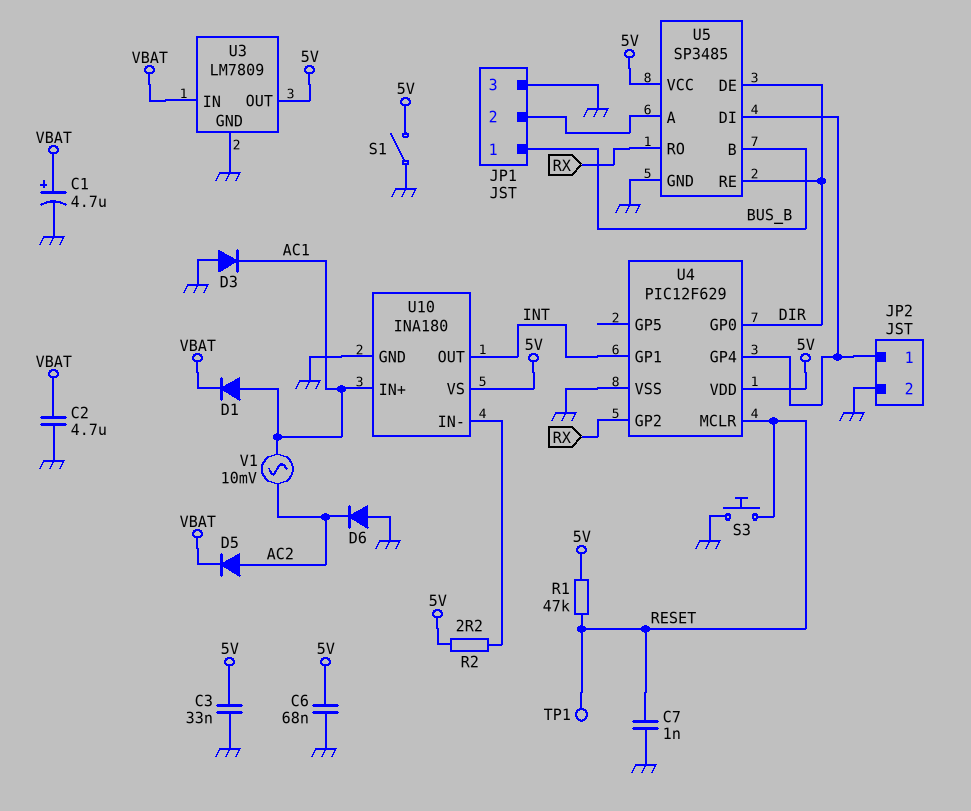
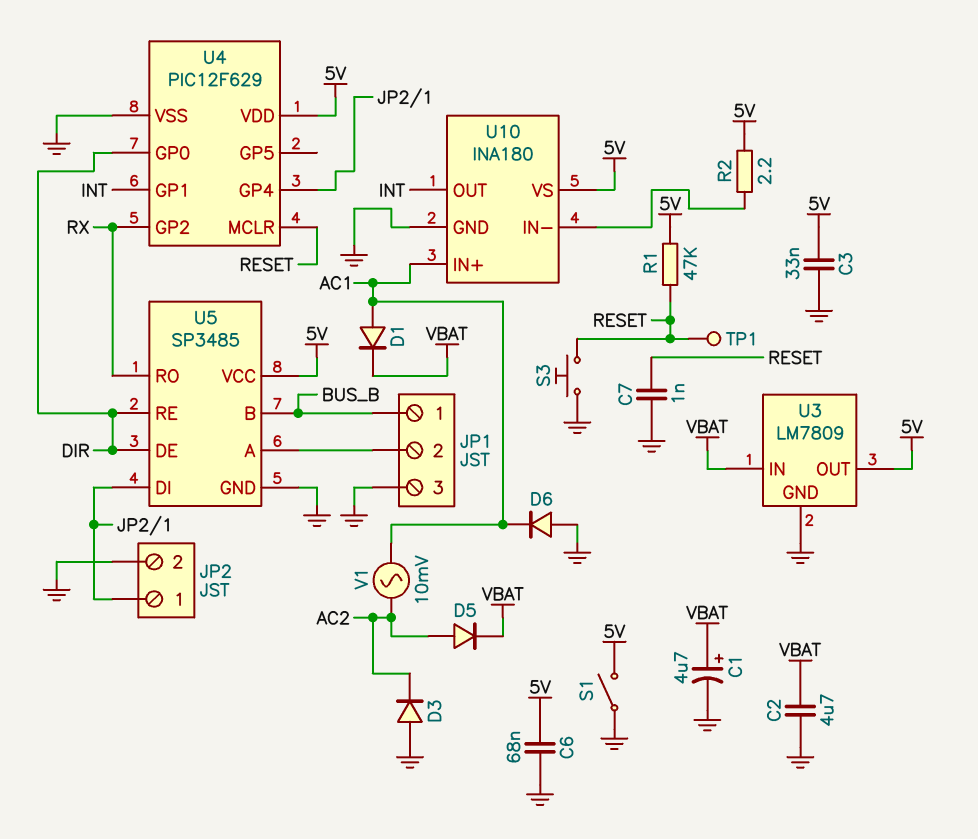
D3: diode (A GND, K AC1) -> diode (A GND, K AC2)
D6: diode (A GND, K AC2) -> diode (A GND, K AC1)

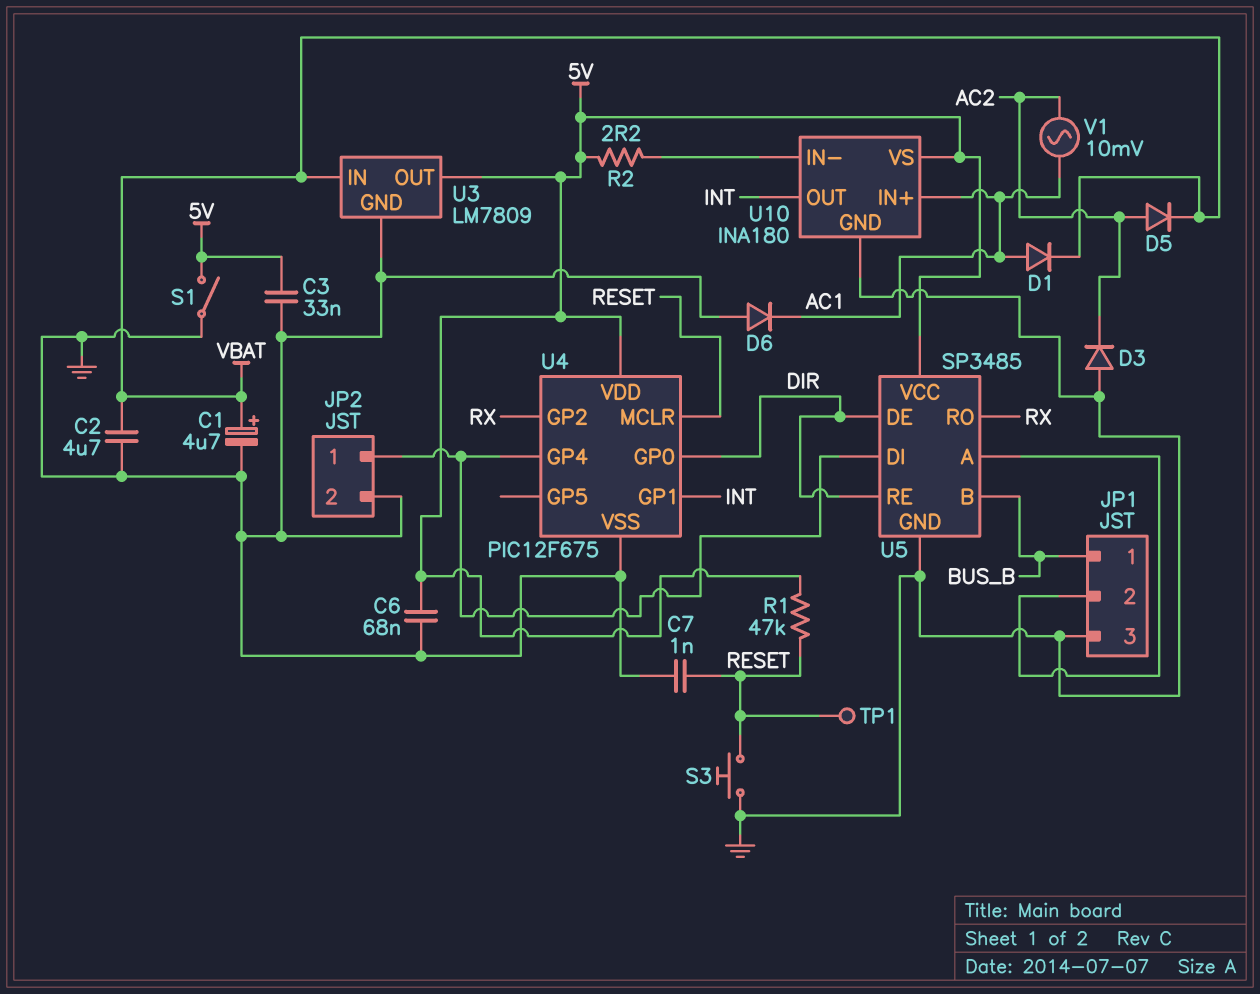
U4: PIC12F629 -> PIC12F675

